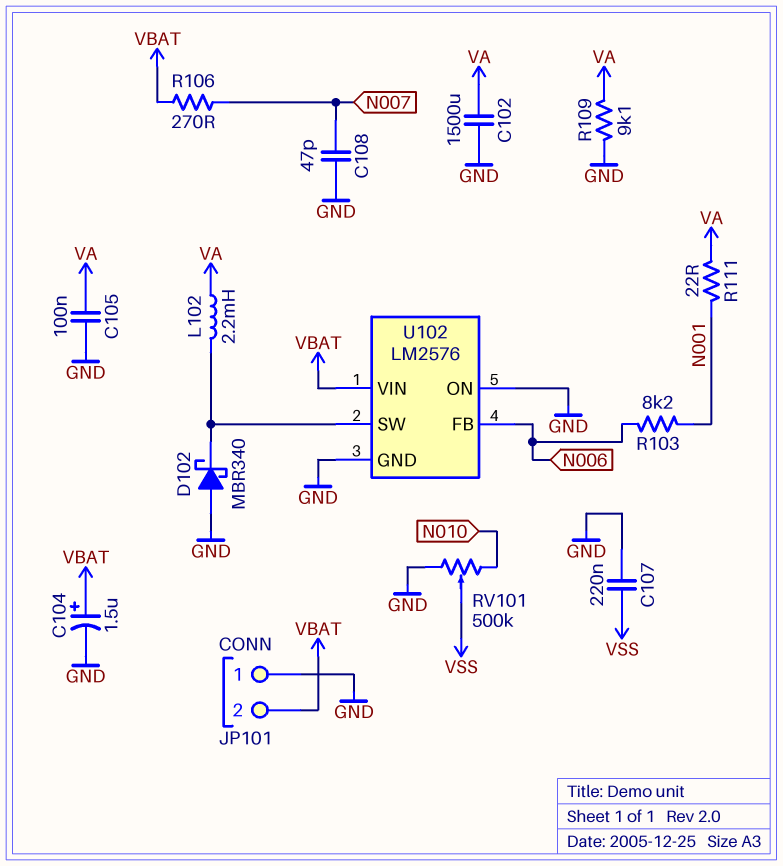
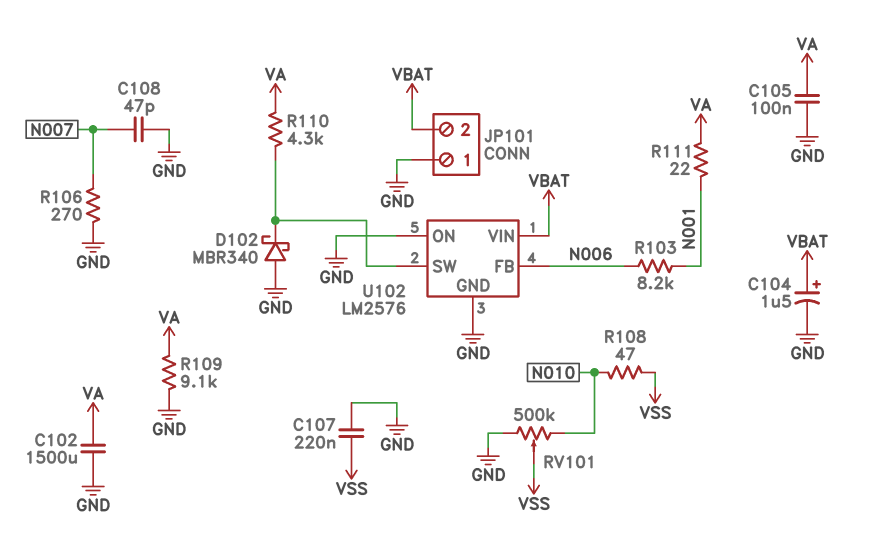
L102: 2.2mH (U102/SW, VA) -> none
R106: 270 (N007, VBAT) -> 270 (GND, N007)
R108: none -> 47 (N010, VSS)
R110: none -> 4.3k (U102/SW, VA)

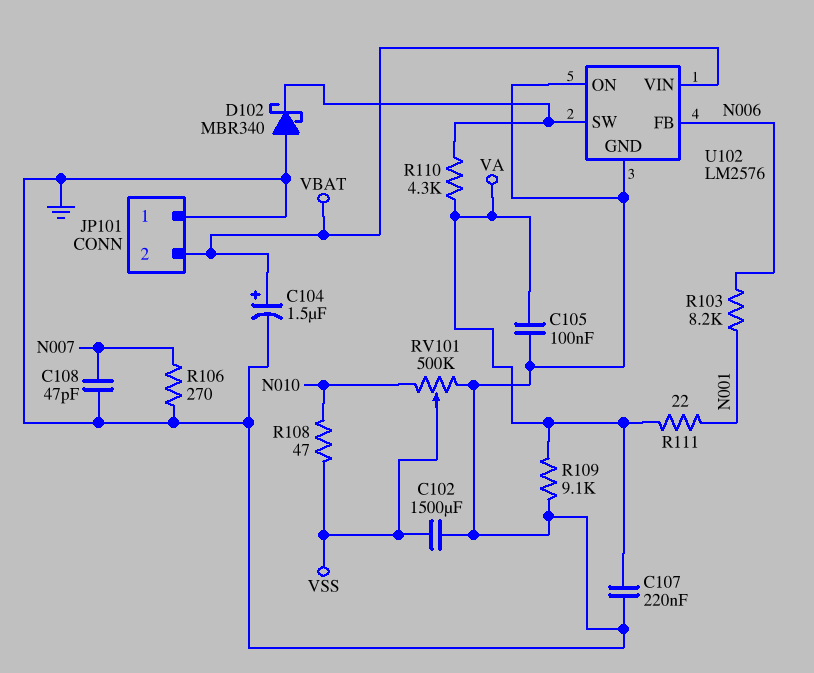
C102: 1500uF (GND, VA) -> 1500uF (GND, VSS)
C107: 220nF (GND, VSS) -> 220nF (GND, VA)

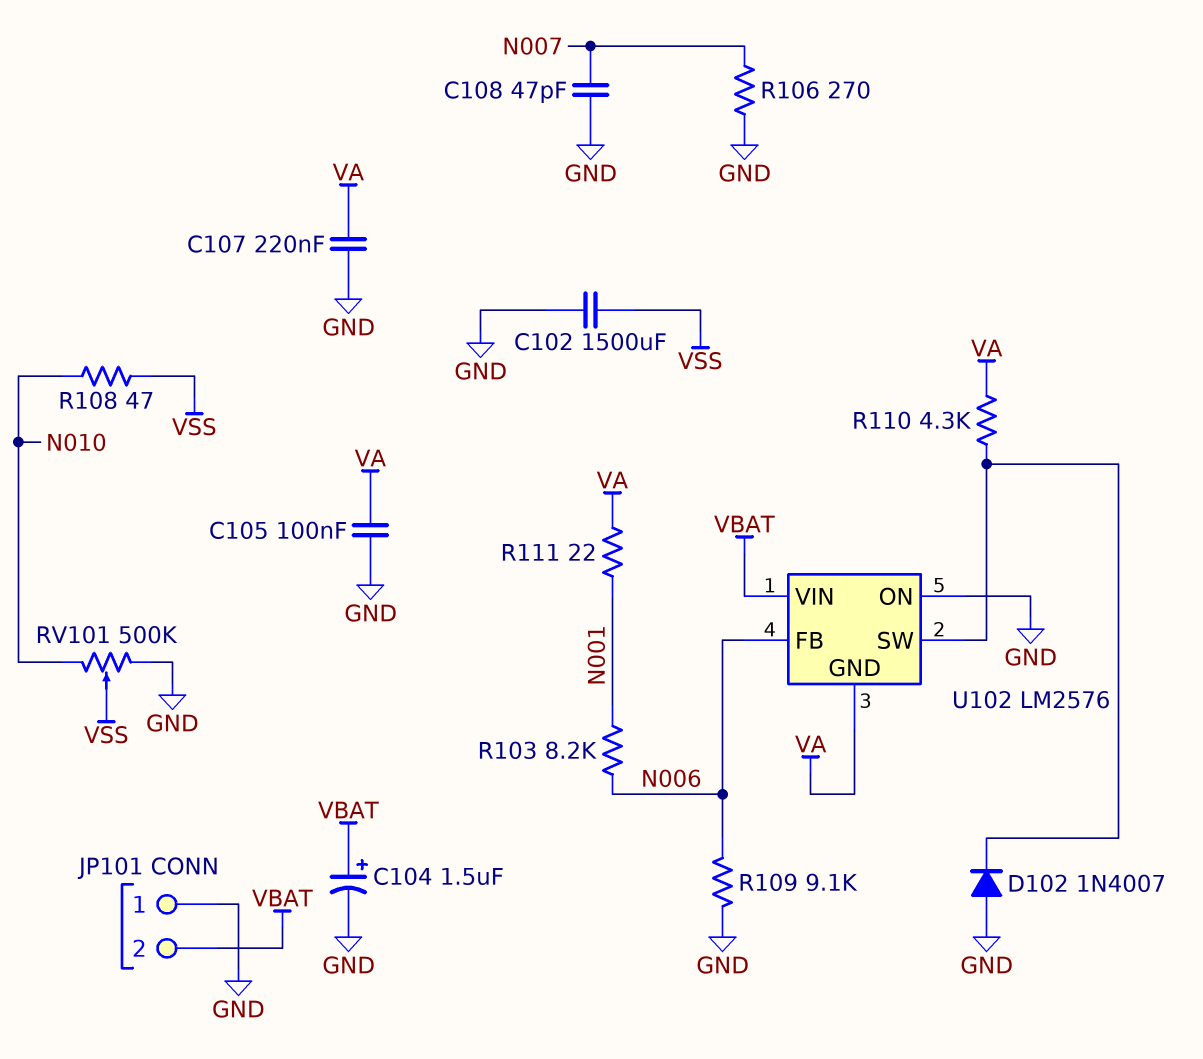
D102: schottky MBR340 (A GND, K U102/SW) -> diode 1N4007 (A GND, K U102/SW)
R109: 9.1k (GND, VA) -> 9.1k (GND, N006)
U102 pin GND: GND -> VA

